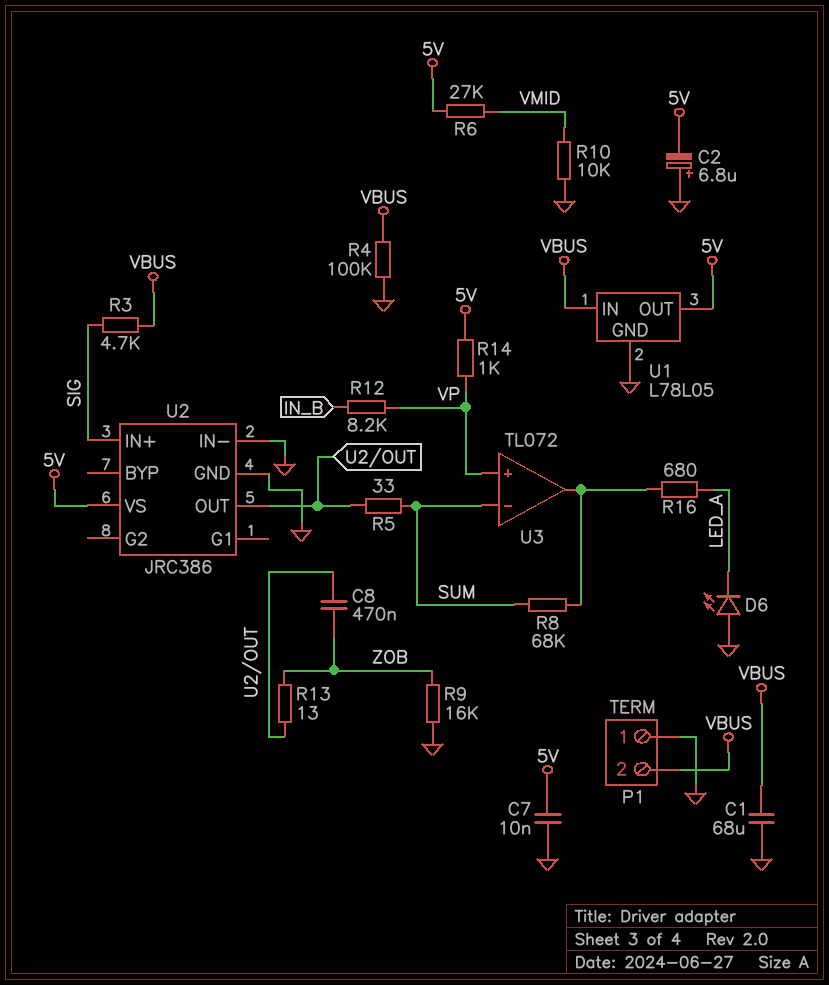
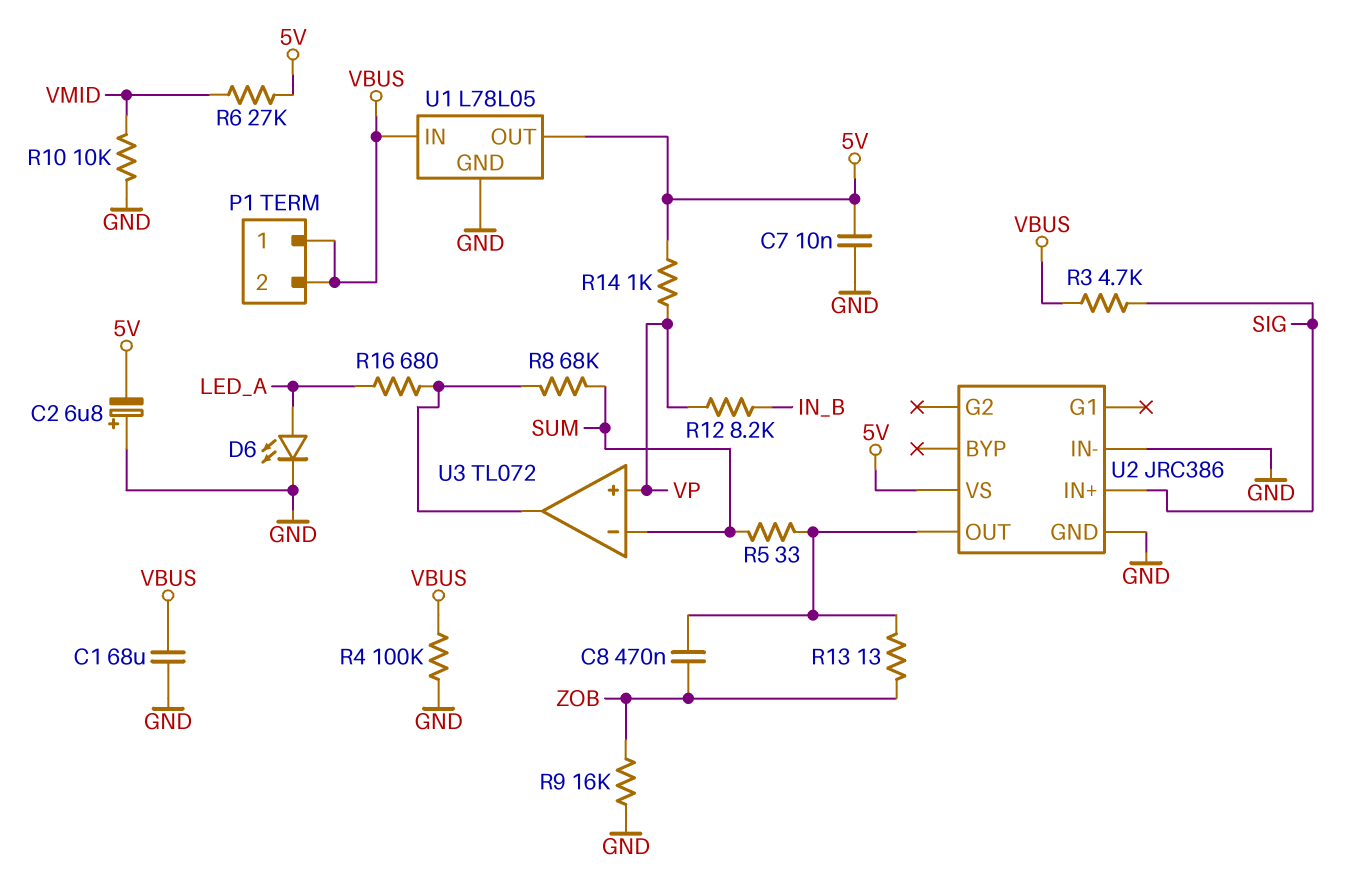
D6: LED (A GND, K LED_A) -> LED (A LED_A, K GND)
P1 pin 1: GND -> VBUS

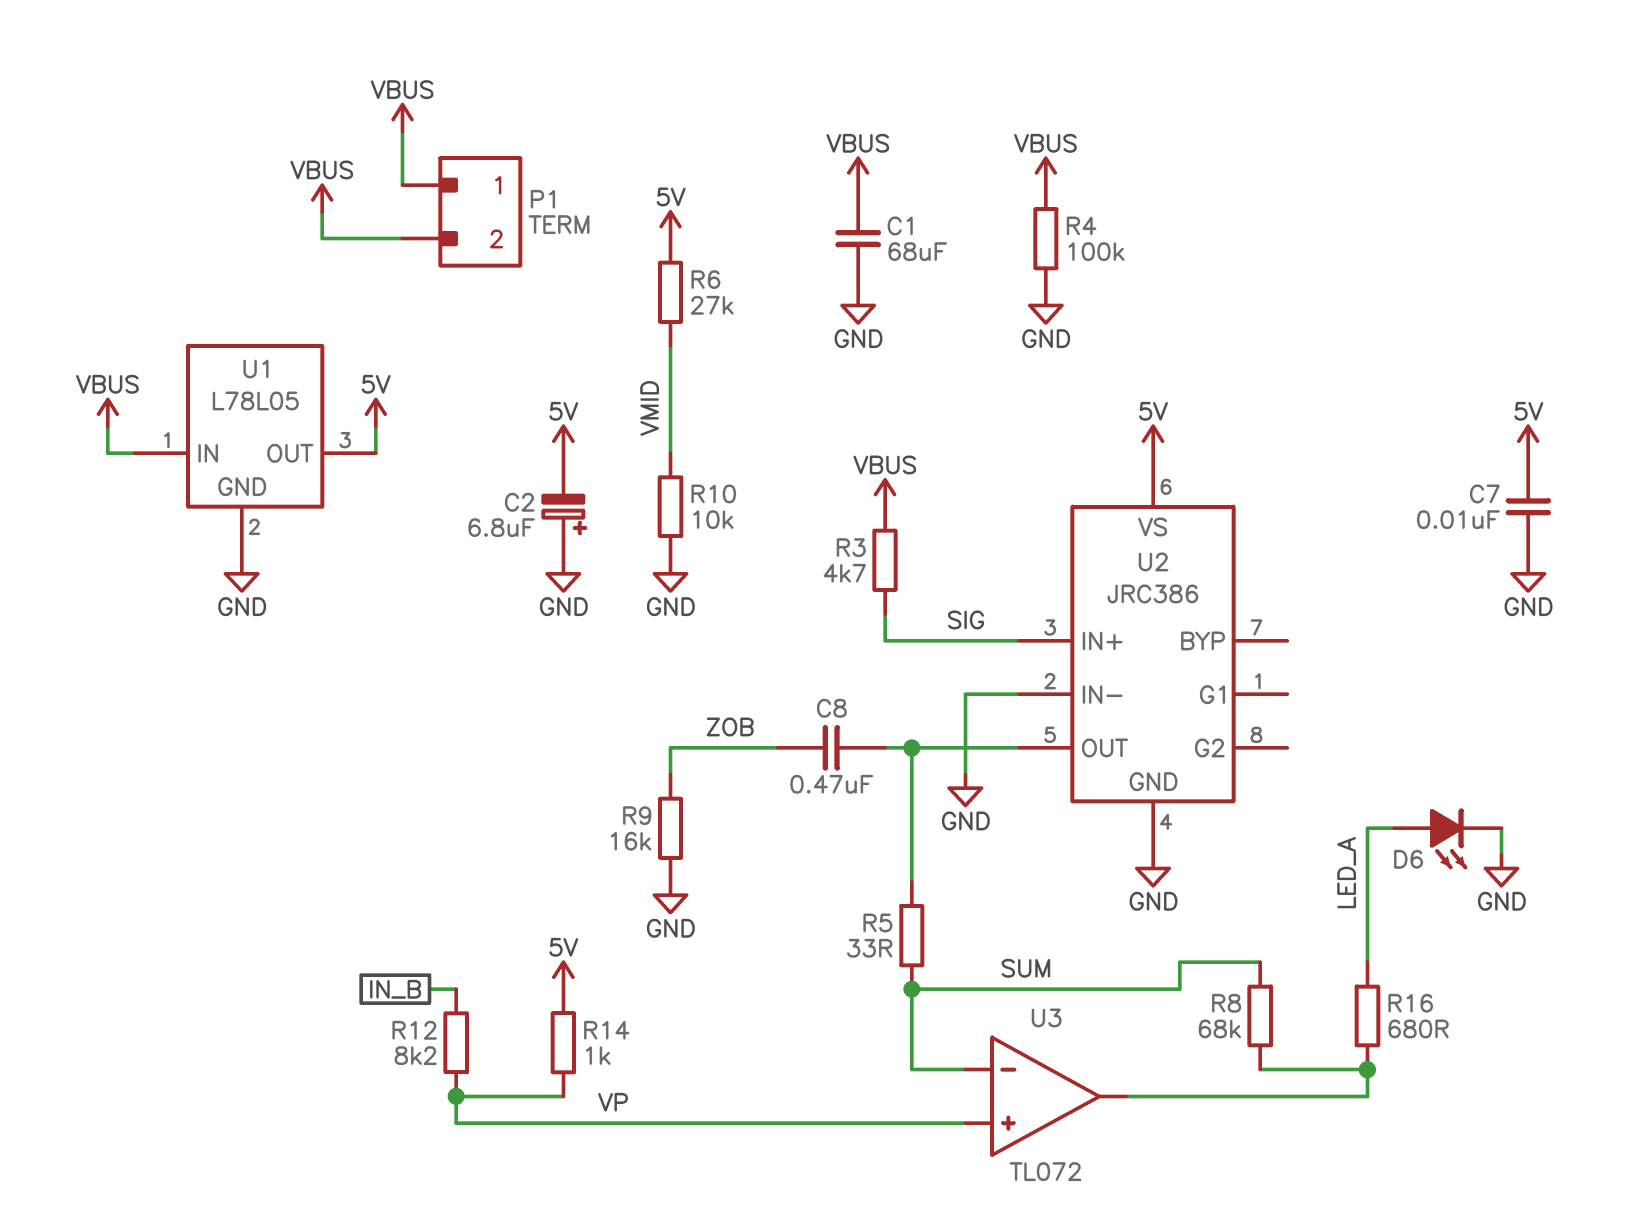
R13: 13 (U2/OUT, ZOB) -> none

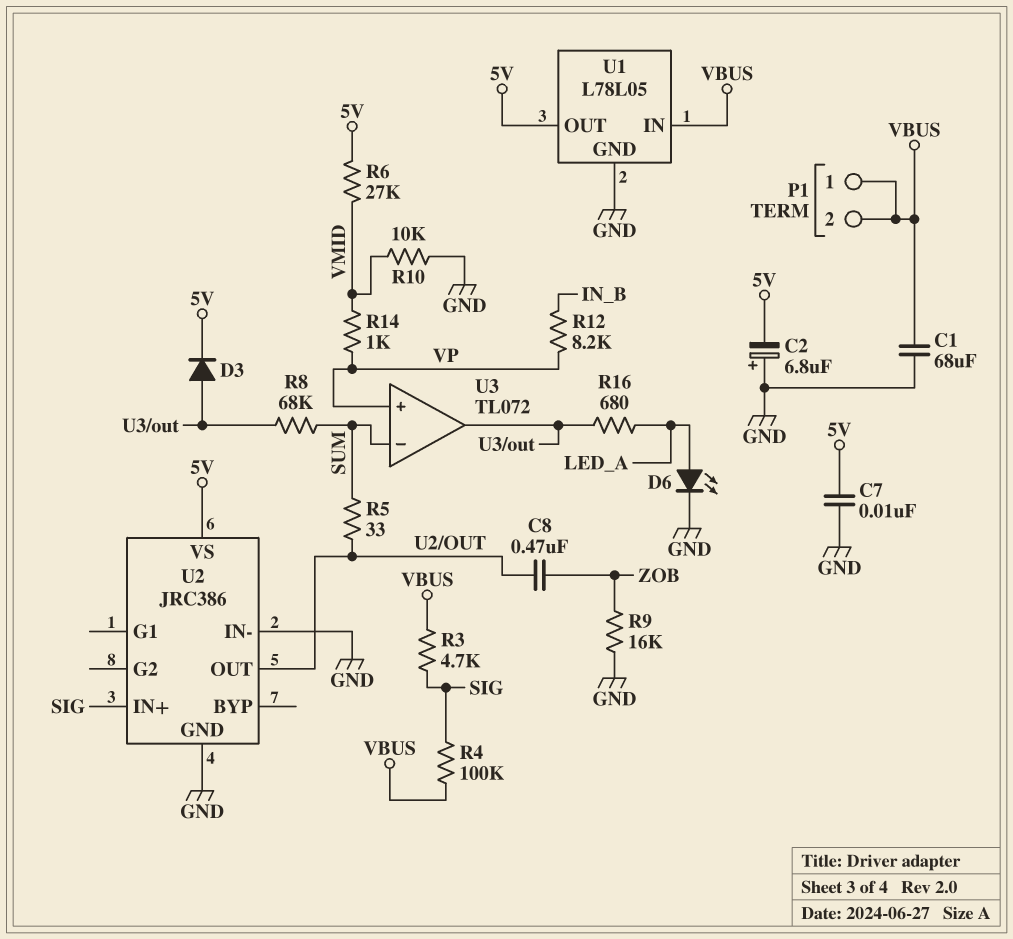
D3: none -> diode (A U3/out, K 5V)
R4: 100k (GND, VBUS) -> 100k (SIG, VBUS)
R14: 1k (5V, VP) -> 1k (VMID, VP)

